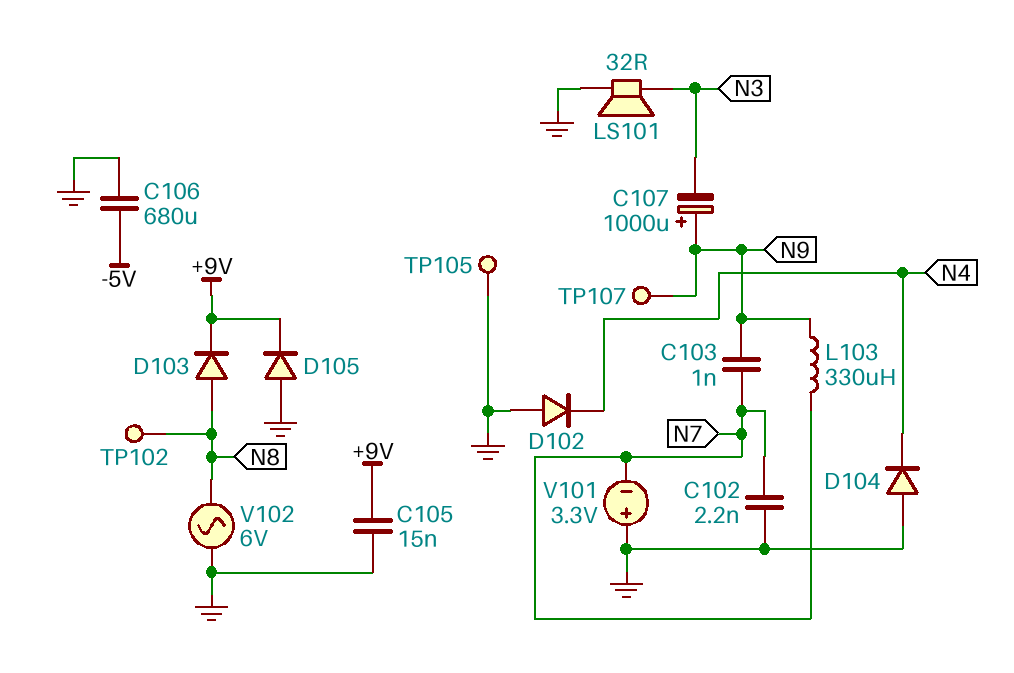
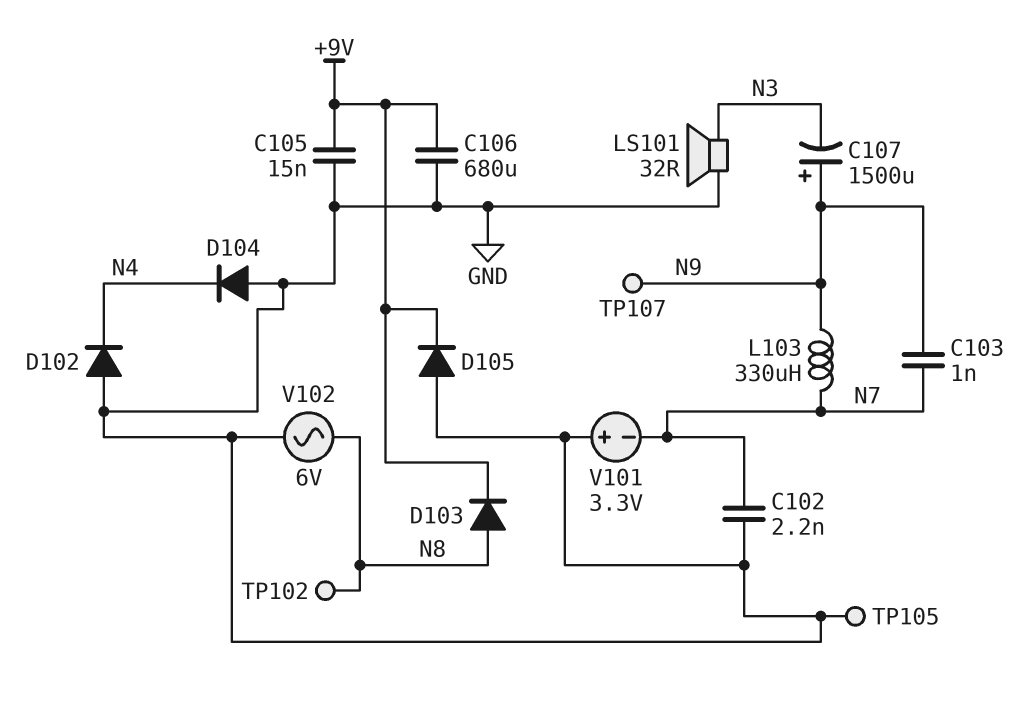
C106: 680uF (-5V, GND) -> 680uF (+9V, GND)
C107: 1000uF (plus N9, minus N3) -> 1500uF (plus N9, minus N3)

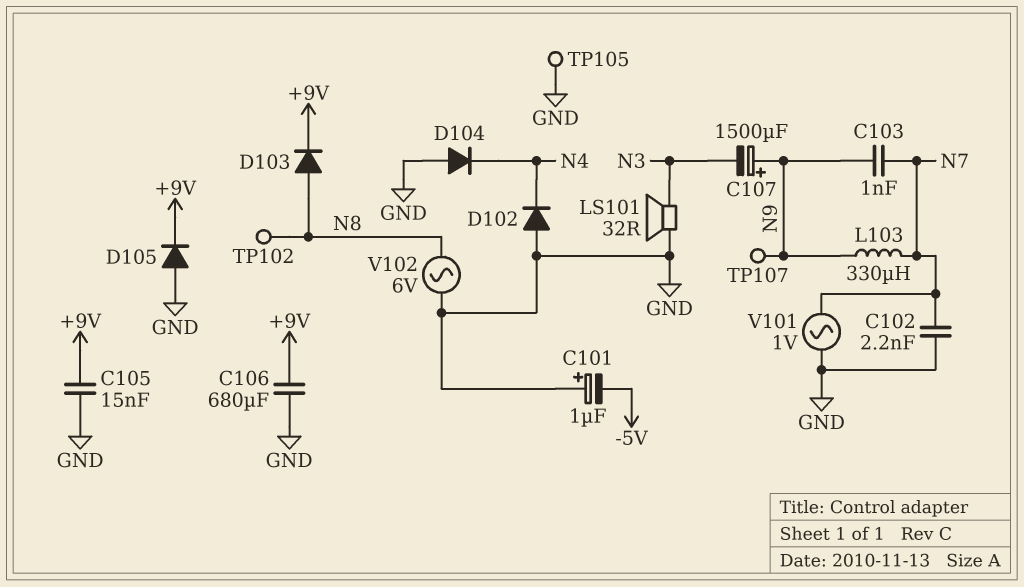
C101: none -> 1uF (plus GND, minus -5V)
V101: 3.3V (plus GND, minus N7) -> AC 1V (GND, N7)

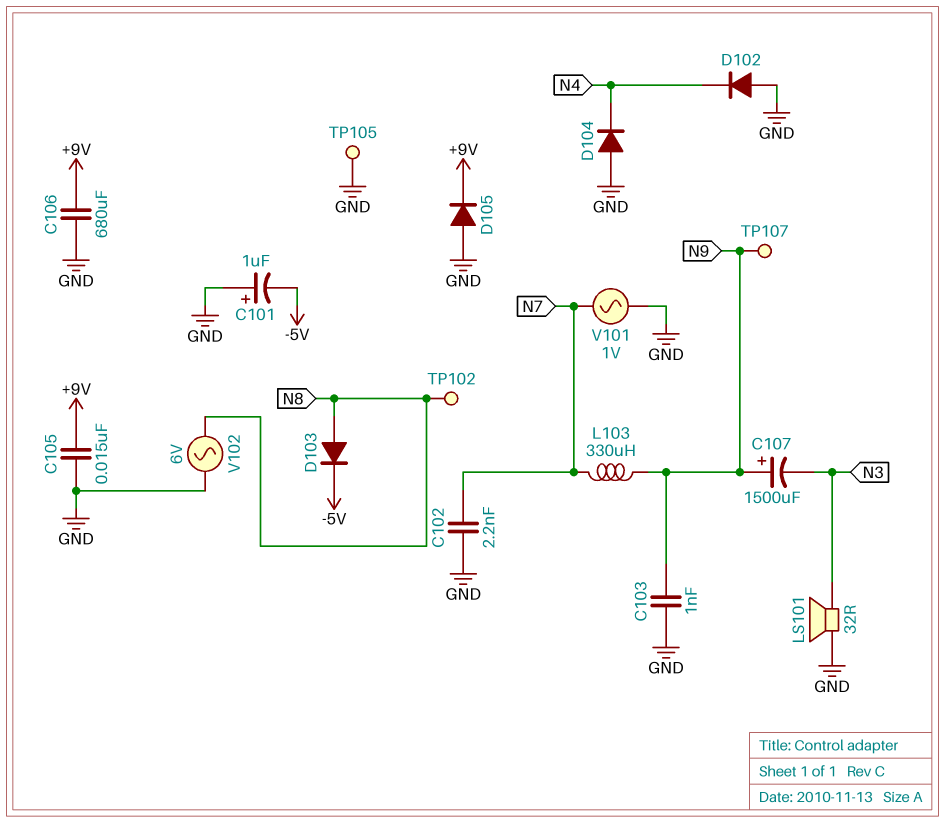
C103: 1nF (N7, N9) -> 1nF (GND, N9)
D103: diode (A N8, K +9V) -> diode (A N8, K -5V)

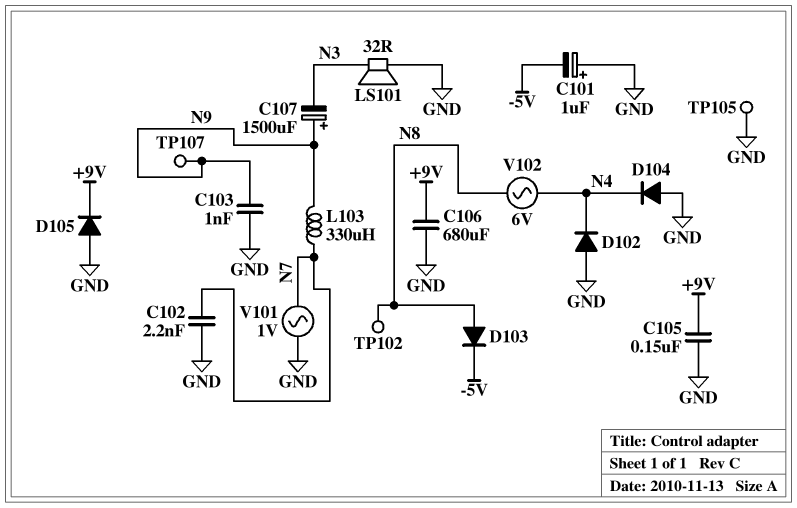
C105: 15nF (+9V, GND) -> 150nF (+9V, GND)
V102: AC 6V (GND, N8) -> AC 6V (N4, N8)

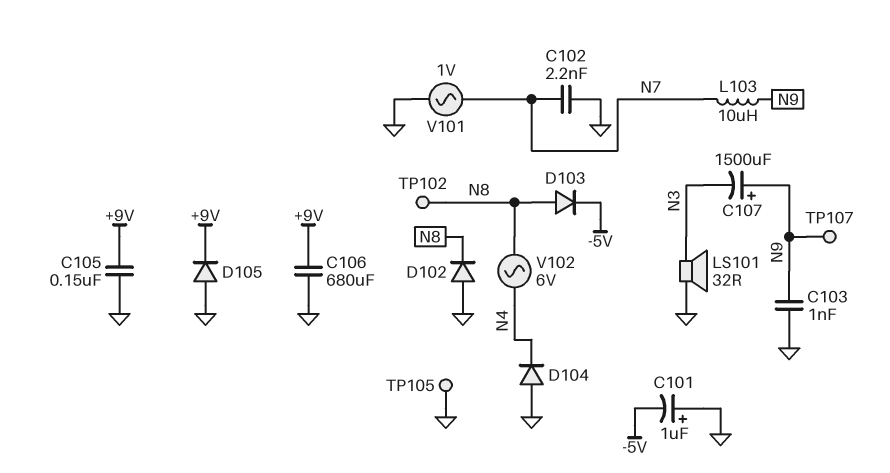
D102: diode (A GND, K N4) -> diode (A GND, K N8)
L103: 330uH (N7, N9) -> 10uH (N7, N9)

